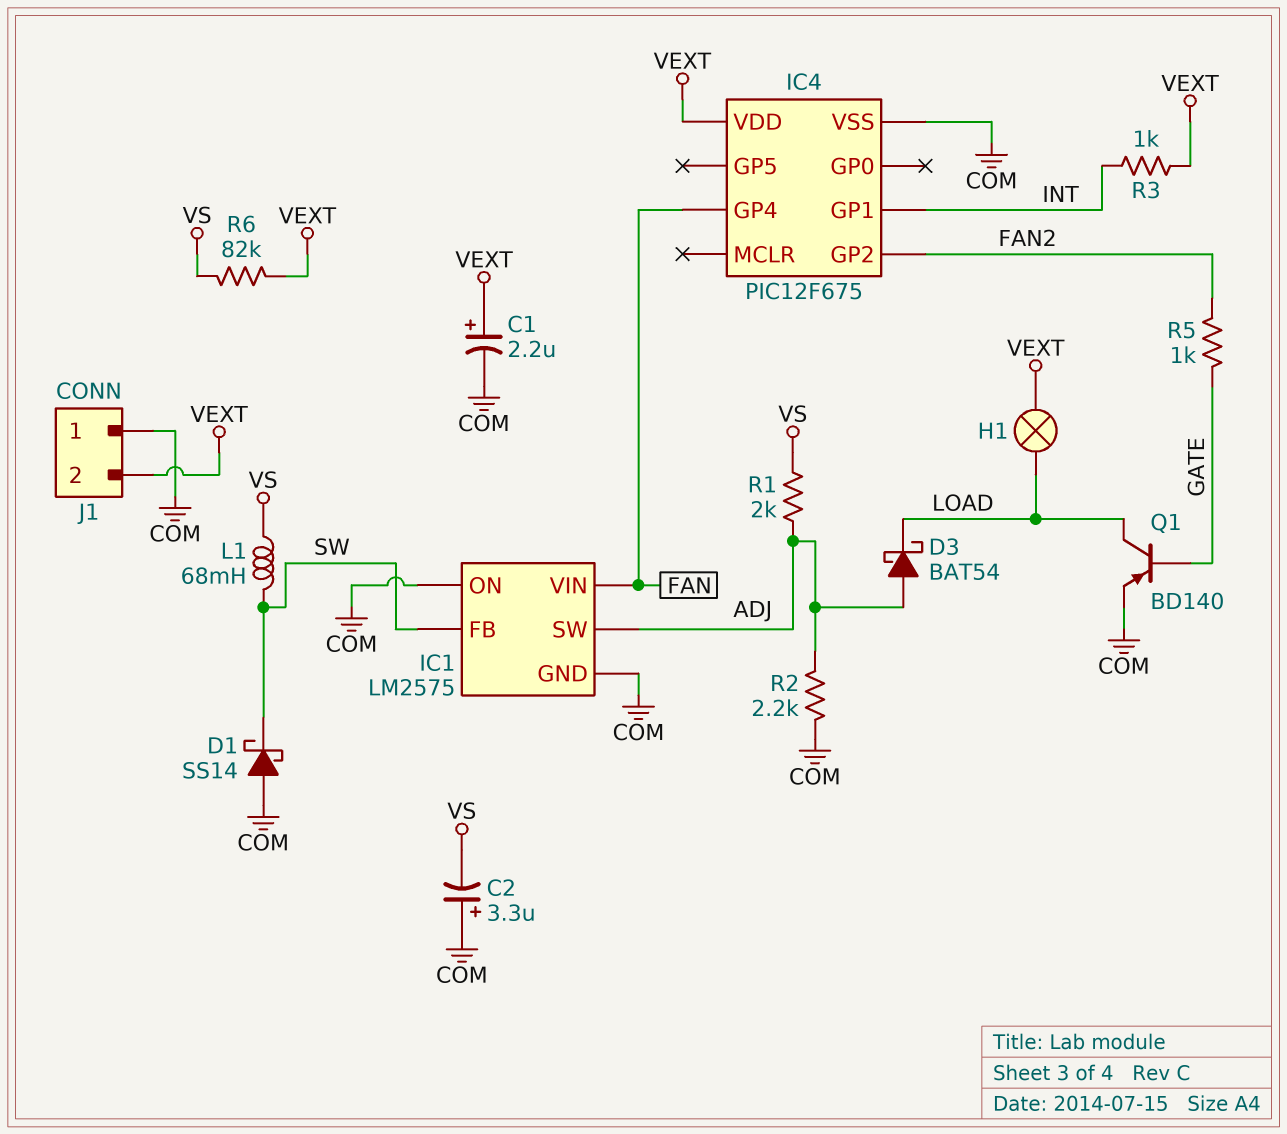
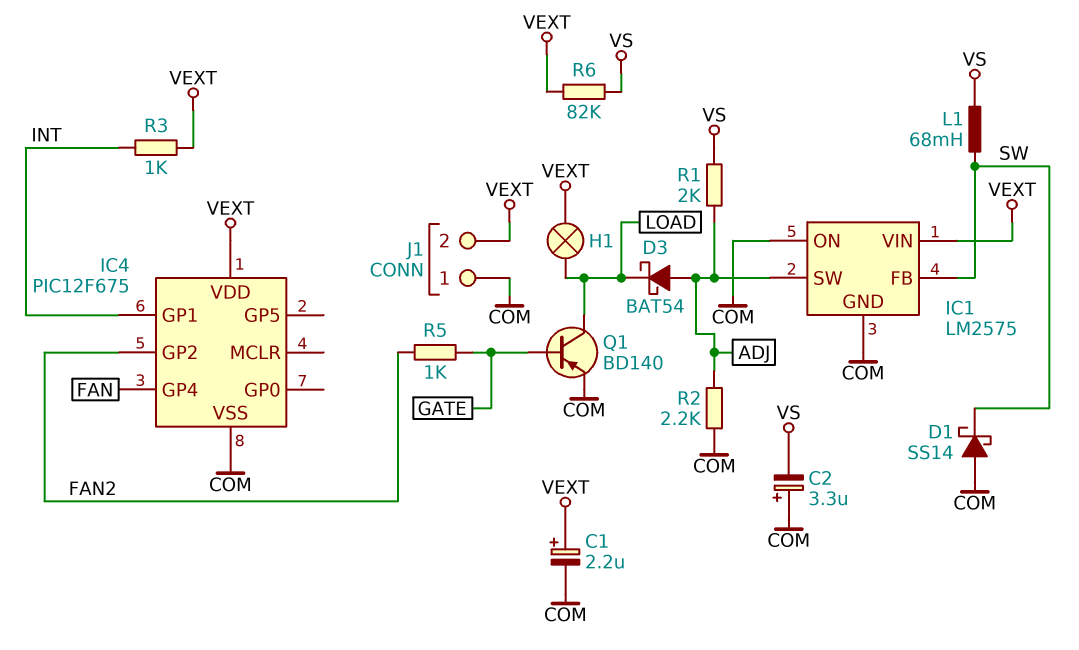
IC1 pin VIN: FAN -> VEXT

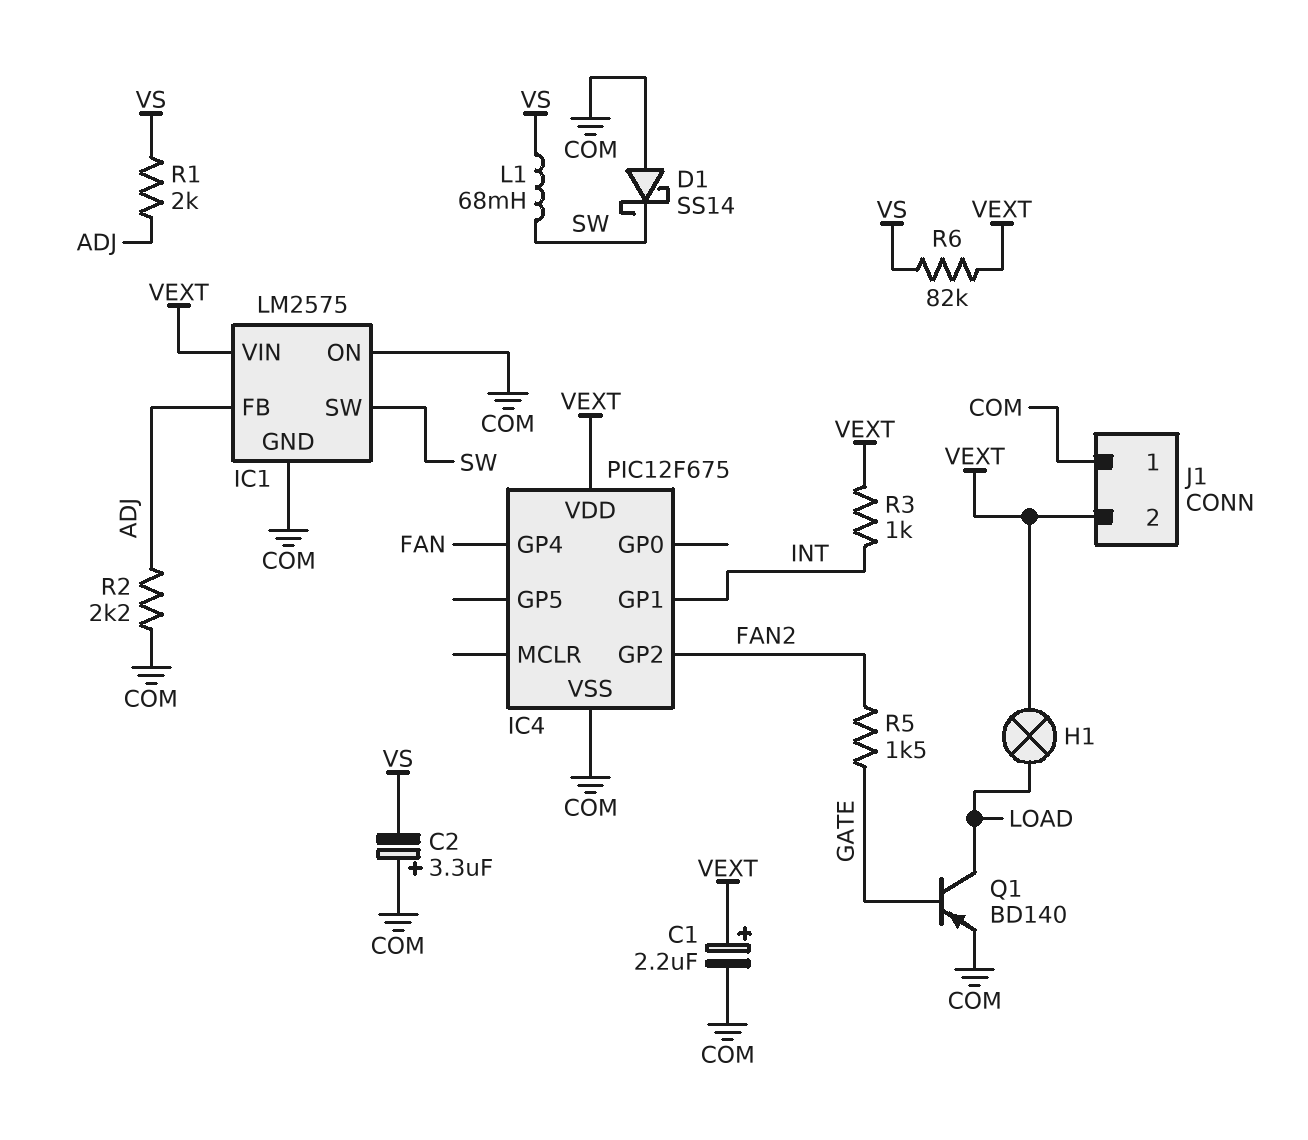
D3: schottky BAT54 (A ADJ, K LOAD) -> none
IC1 pin FB: SW -> ADJ
IC1 pin SW: ADJ -> SW
R5: 1k (FAN2, GATE) -> 1.5k (FAN2, GATE)

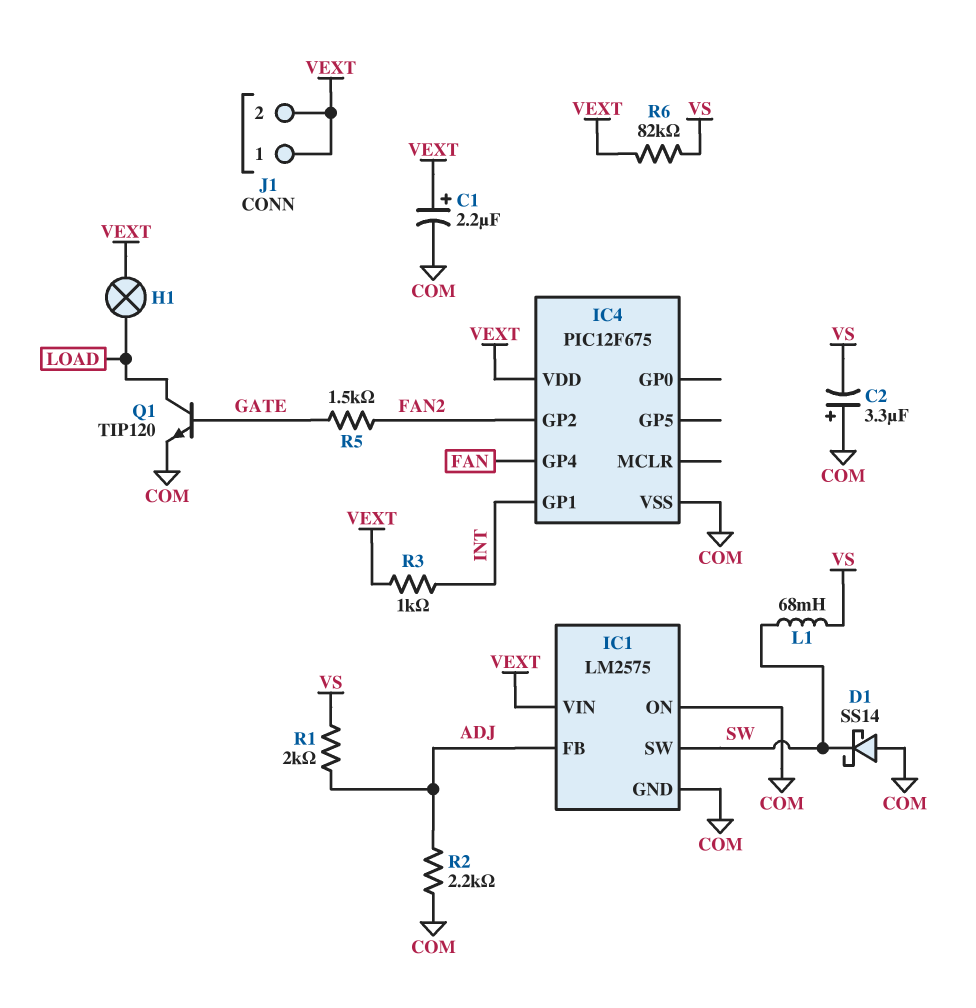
J1 pin 1: COM -> VEXT
Q1: PNP BD140 (B GATE, C LOAD, E COM) -> NPN TIP120 (B GATE, C LOAD, E COM)

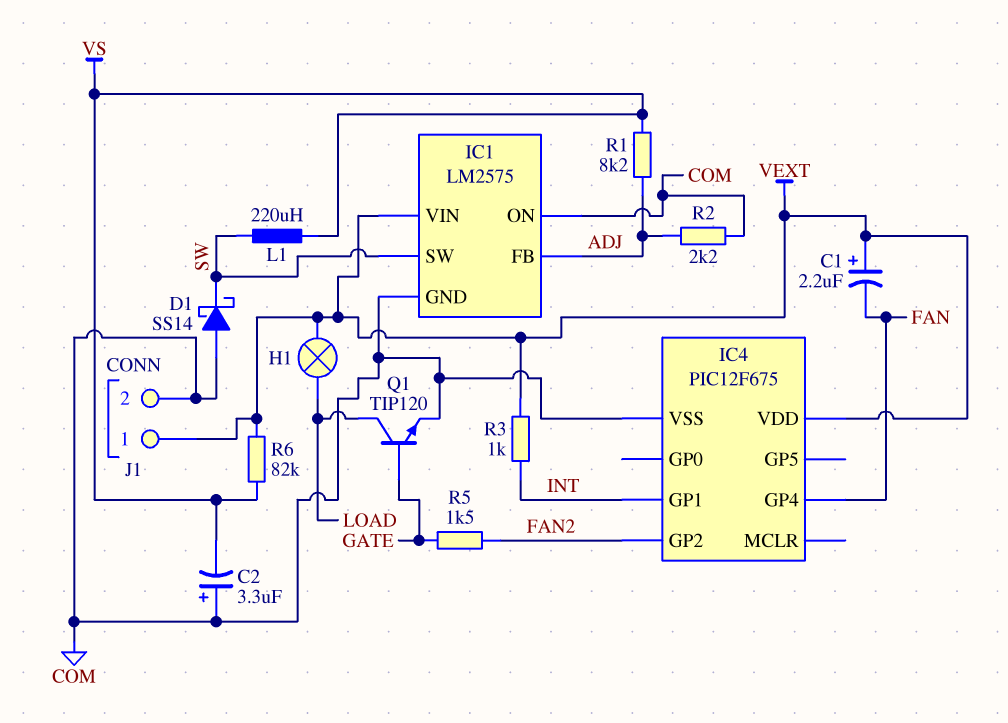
C1: 2.2uF (plus VEXT, minus COM) -> 2.2uF (plus VEXT, minus FAN)
J1 pin 2: VEXT -> COM
L1: 68mH (SW, VS) -> 220uH (SW, VS)
R1: 2k (ADJ, VS) -> 8.2k (ADJ, VS)

